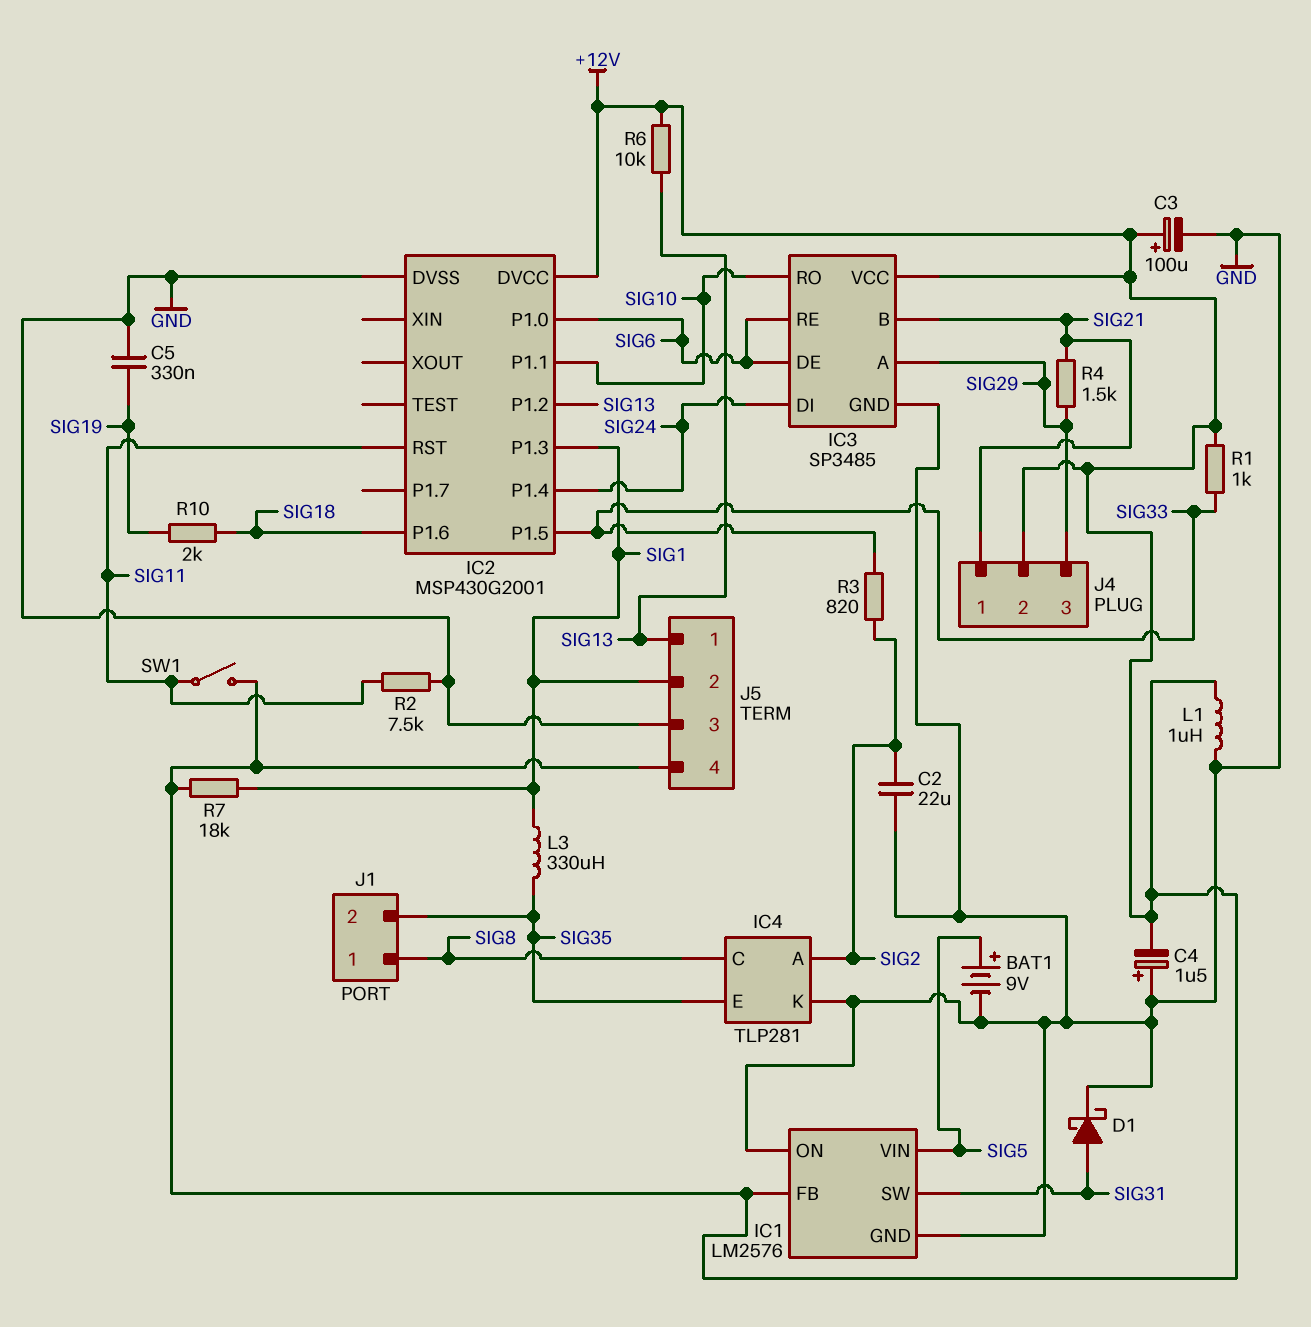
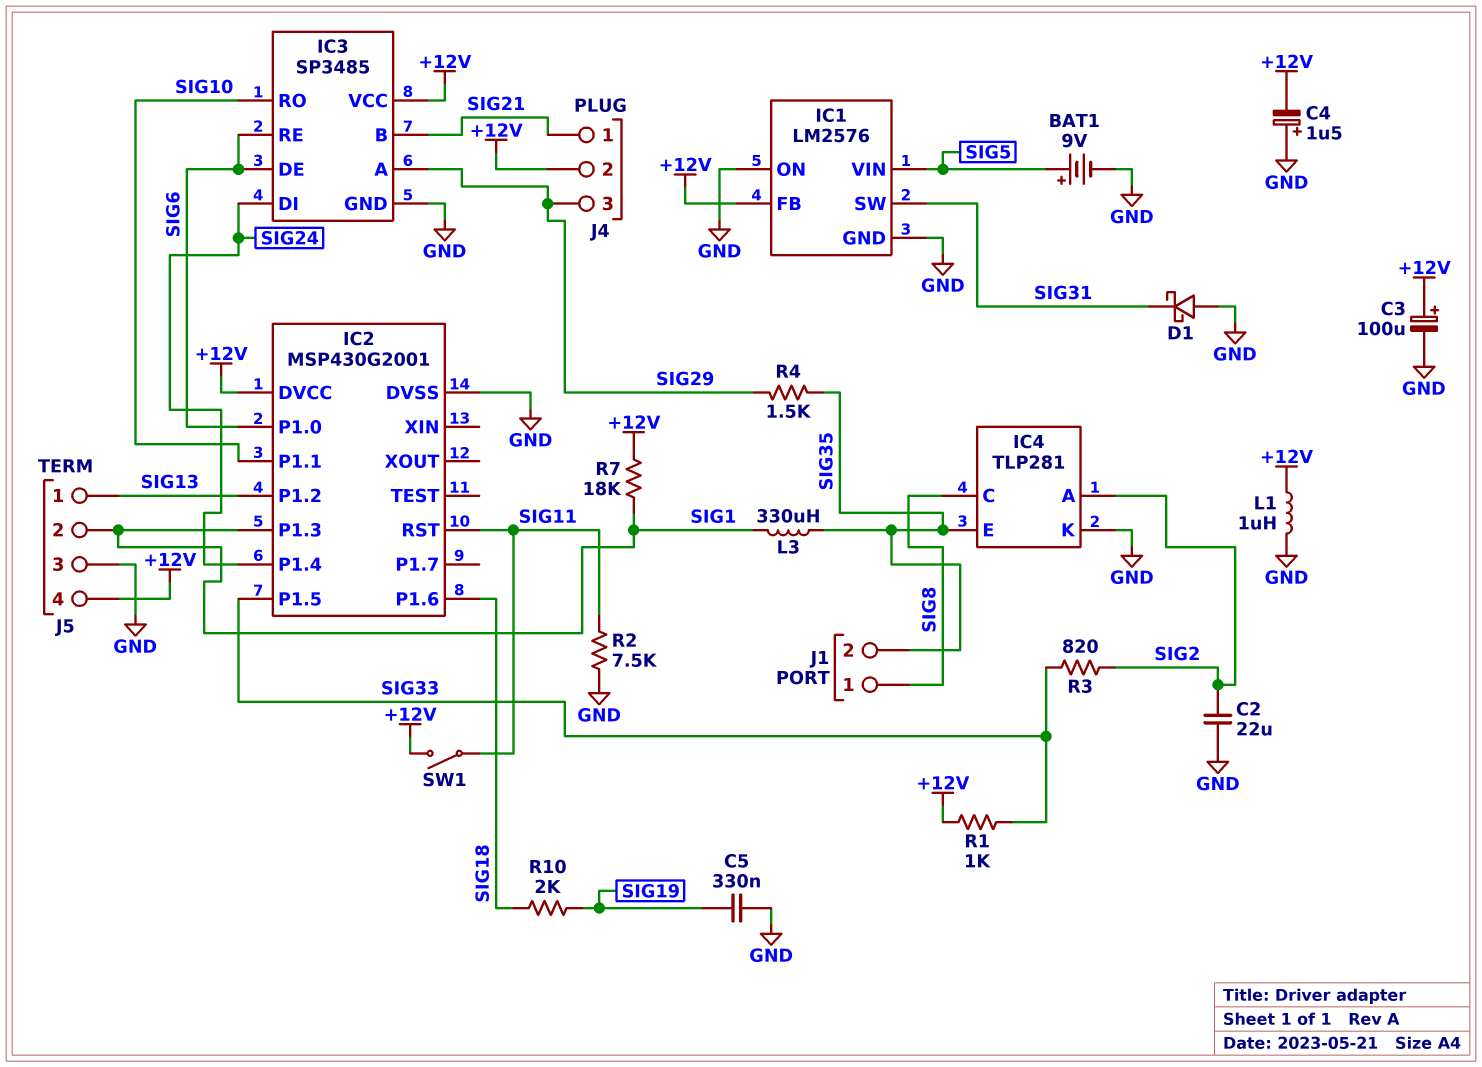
D1: schottky (A SIG31, K GND) -> schottky (A GND, K SIG31)
R4: 1.5k (SIG21, SIG29) -> 1.5k (SIG29, SIG35)
R6: 10k (+12V, SIG13) -> none

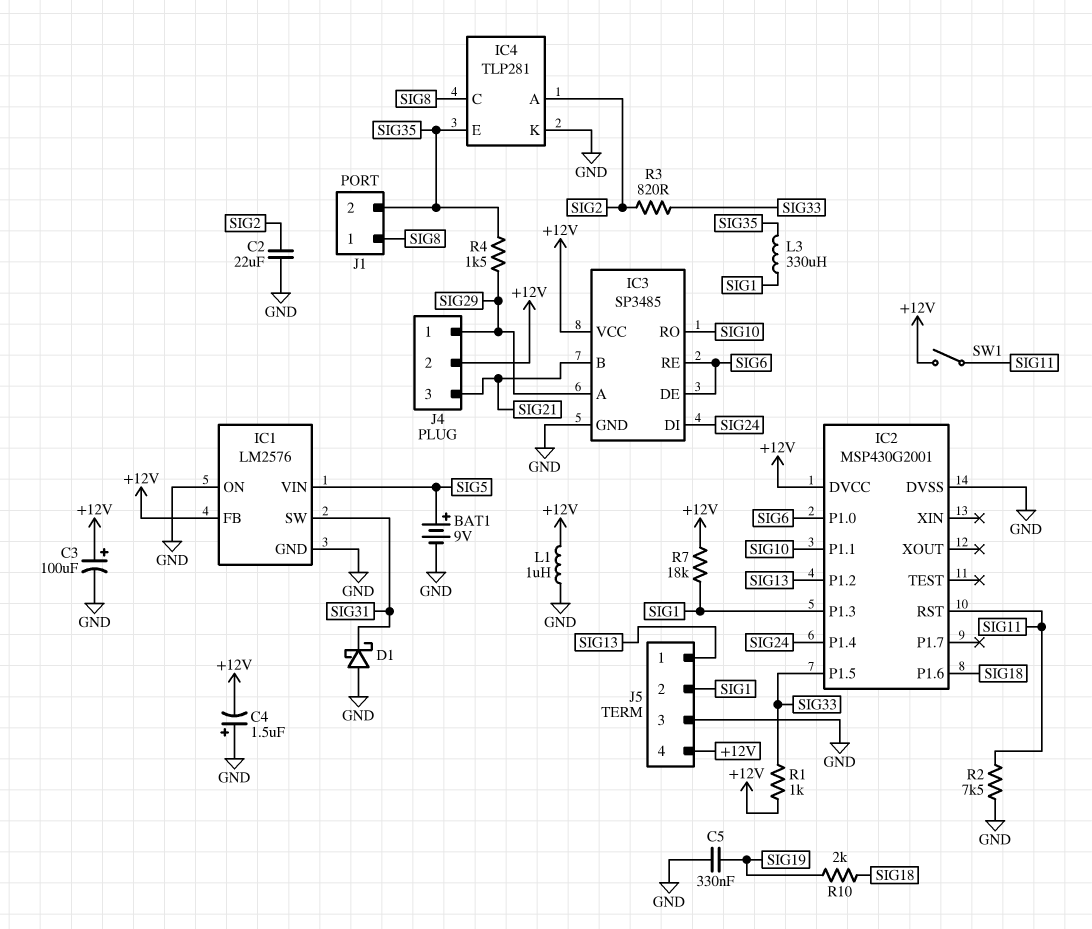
J4 pin 1: SIG21 -> SIG29
J4 pin 3: SIG29 -> SIG21

